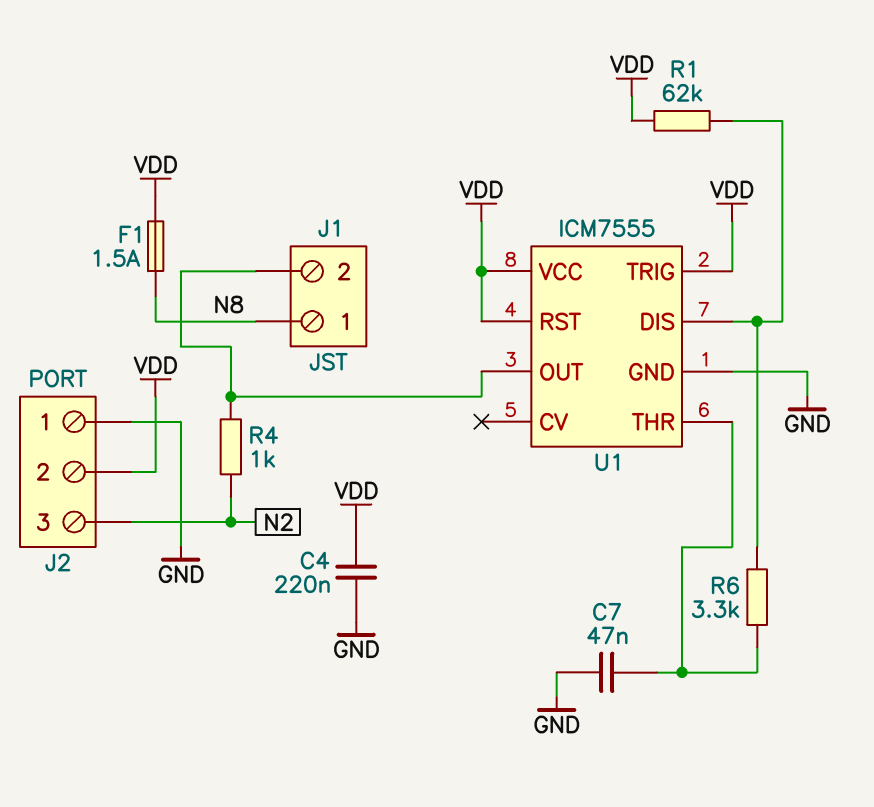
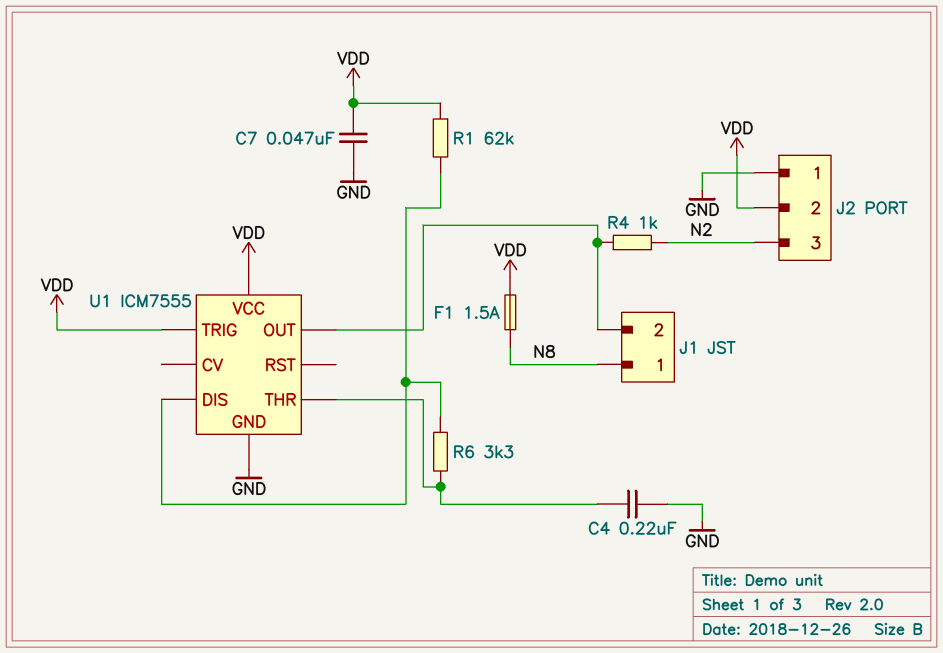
C4: 220nF (GND, VDD) -> 220nF (GND, U1/THR)
C7: 47nF (GND, U1/THR) -> 47nF (GND, VDD)
U1 pin RST: VDD -> none

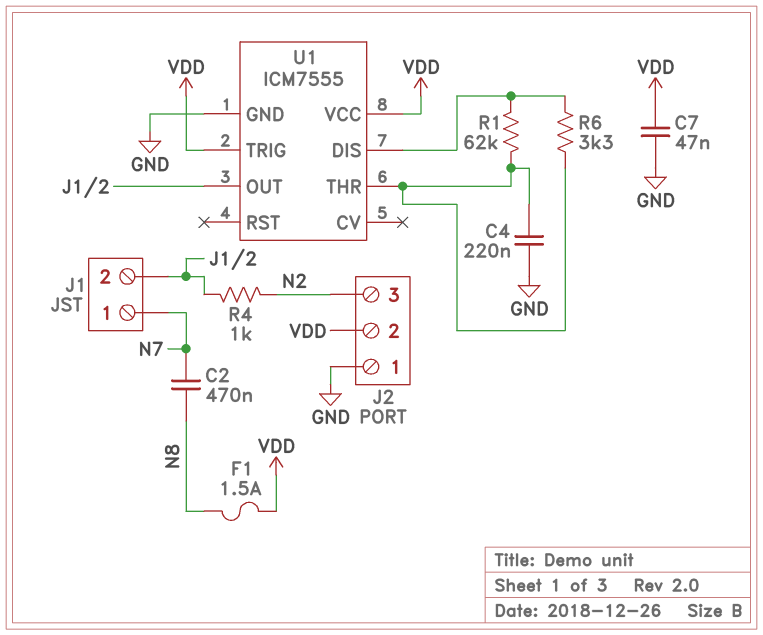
C2: none -> 470nF (N7, N8)
J1 pin 1: N8 -> N7
R1: 62k (U1/DIS, VDD) -> 62k (U1/DIS, U1/THR)

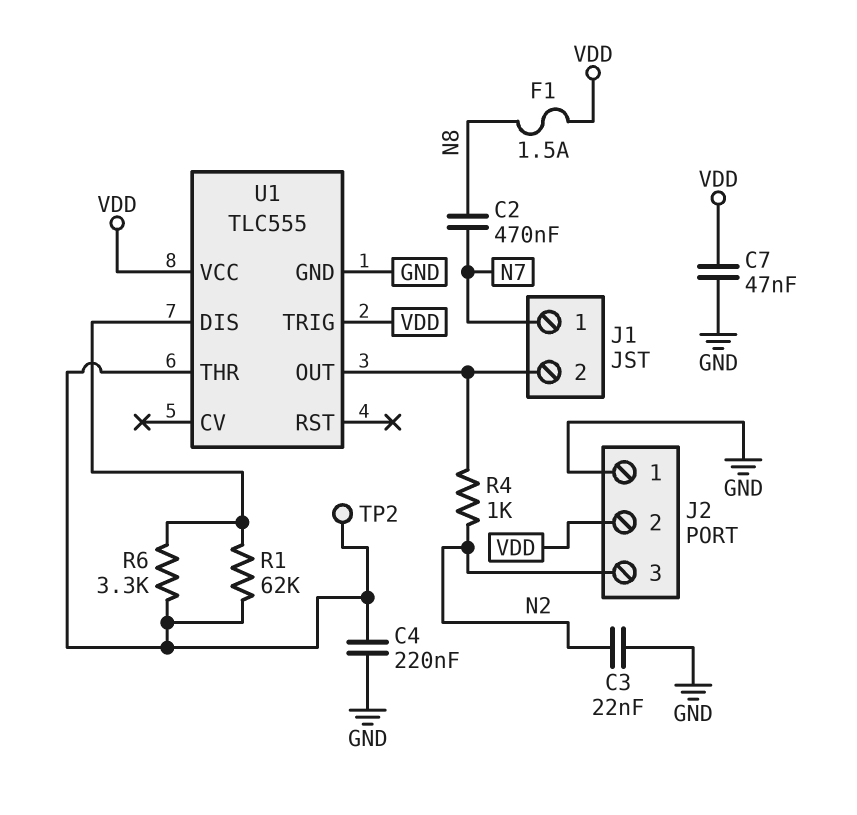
C3: none -> 22nF (GND, N2)
TP2: none -> test point (U1/THR)
U1: ICM7555 -> TLC555

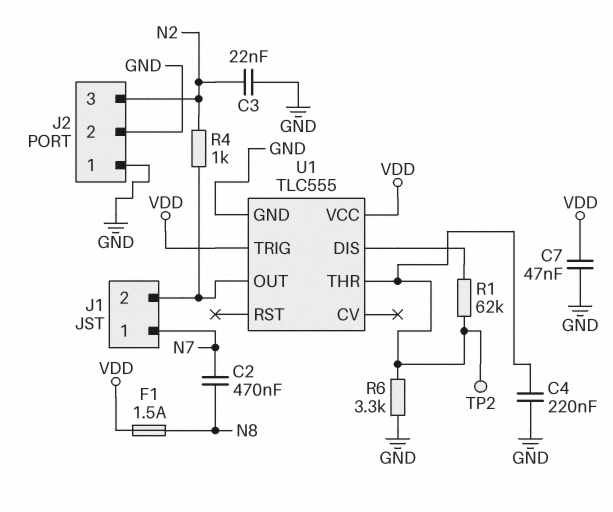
J2 pin 2: VDD -> GND
R6: 3.3k (U1/DIS, U1/THR) -> 3.3k (GND, U1/THR)

